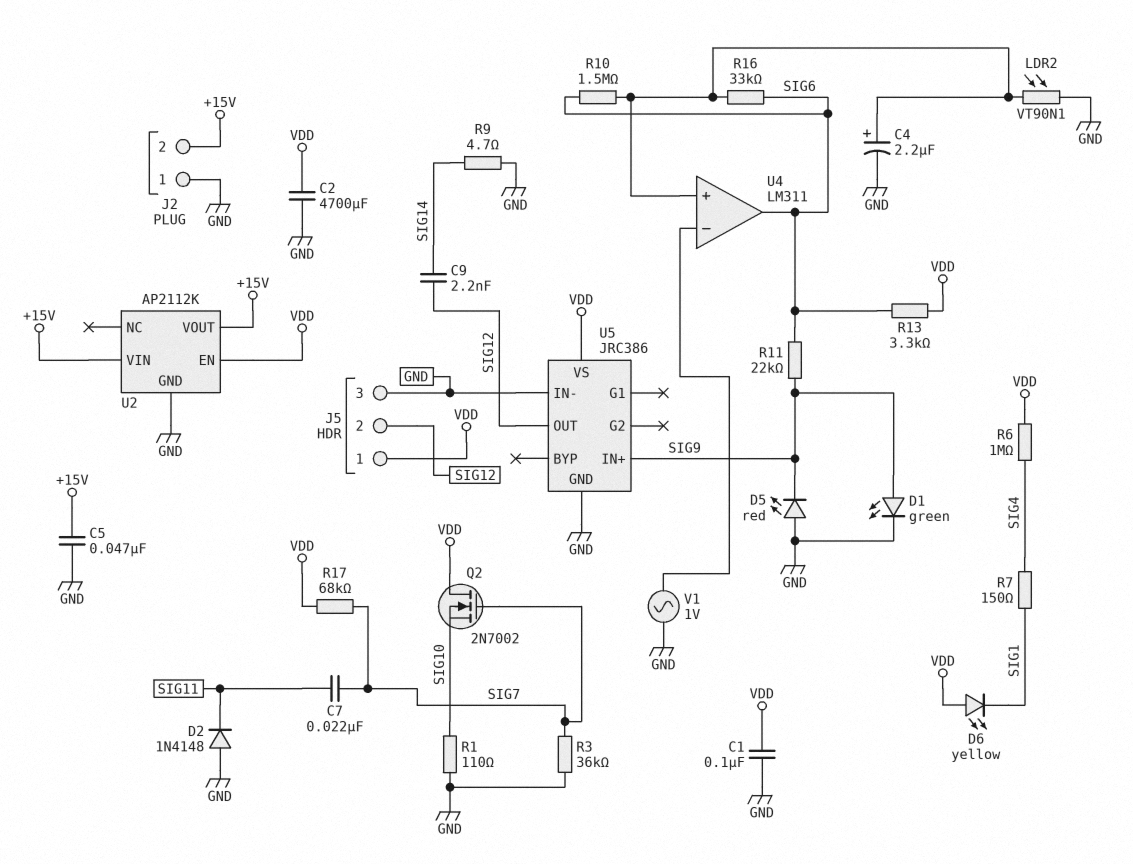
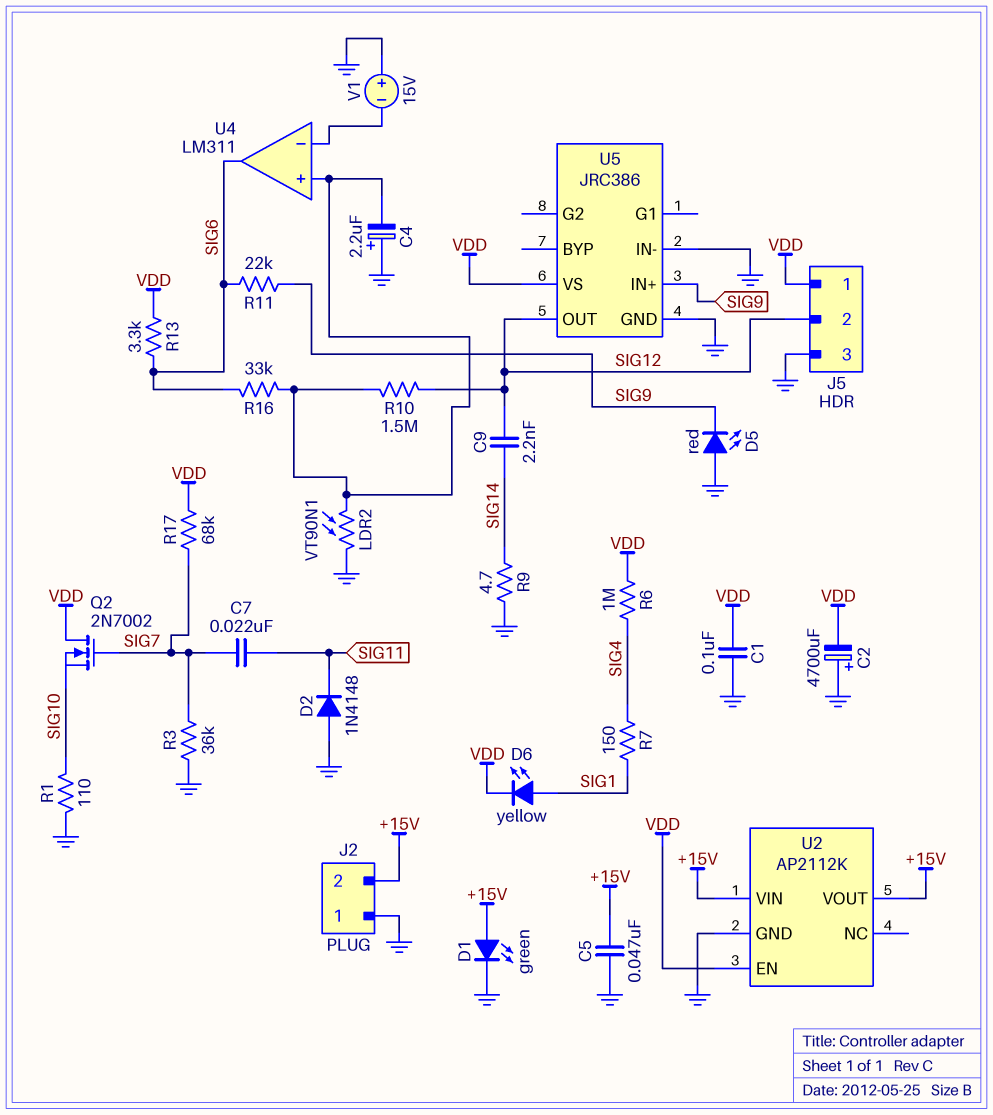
C2: 4700uF (GND, VDD) -> 4700uF (plus GND, minus VDD)
C4: 2.2uF (plus U4/in+, minus GND) -> 2.2uF (plus GND, minus U4/in+)
D1: LED green (A SIG9, K GND) -> LED green (A +15V, K GND)
D6: LED yellow (A VDD, K SIG1) -> LED yellow (A SIG1, K VDD)
R10: 1.5M (SIG6, U4/in+) -> 1.5M (SIG12, U4/in+)
V1: AC 1V (GND, U4/in-) -> 15V (plus GND, minus U4/in-)

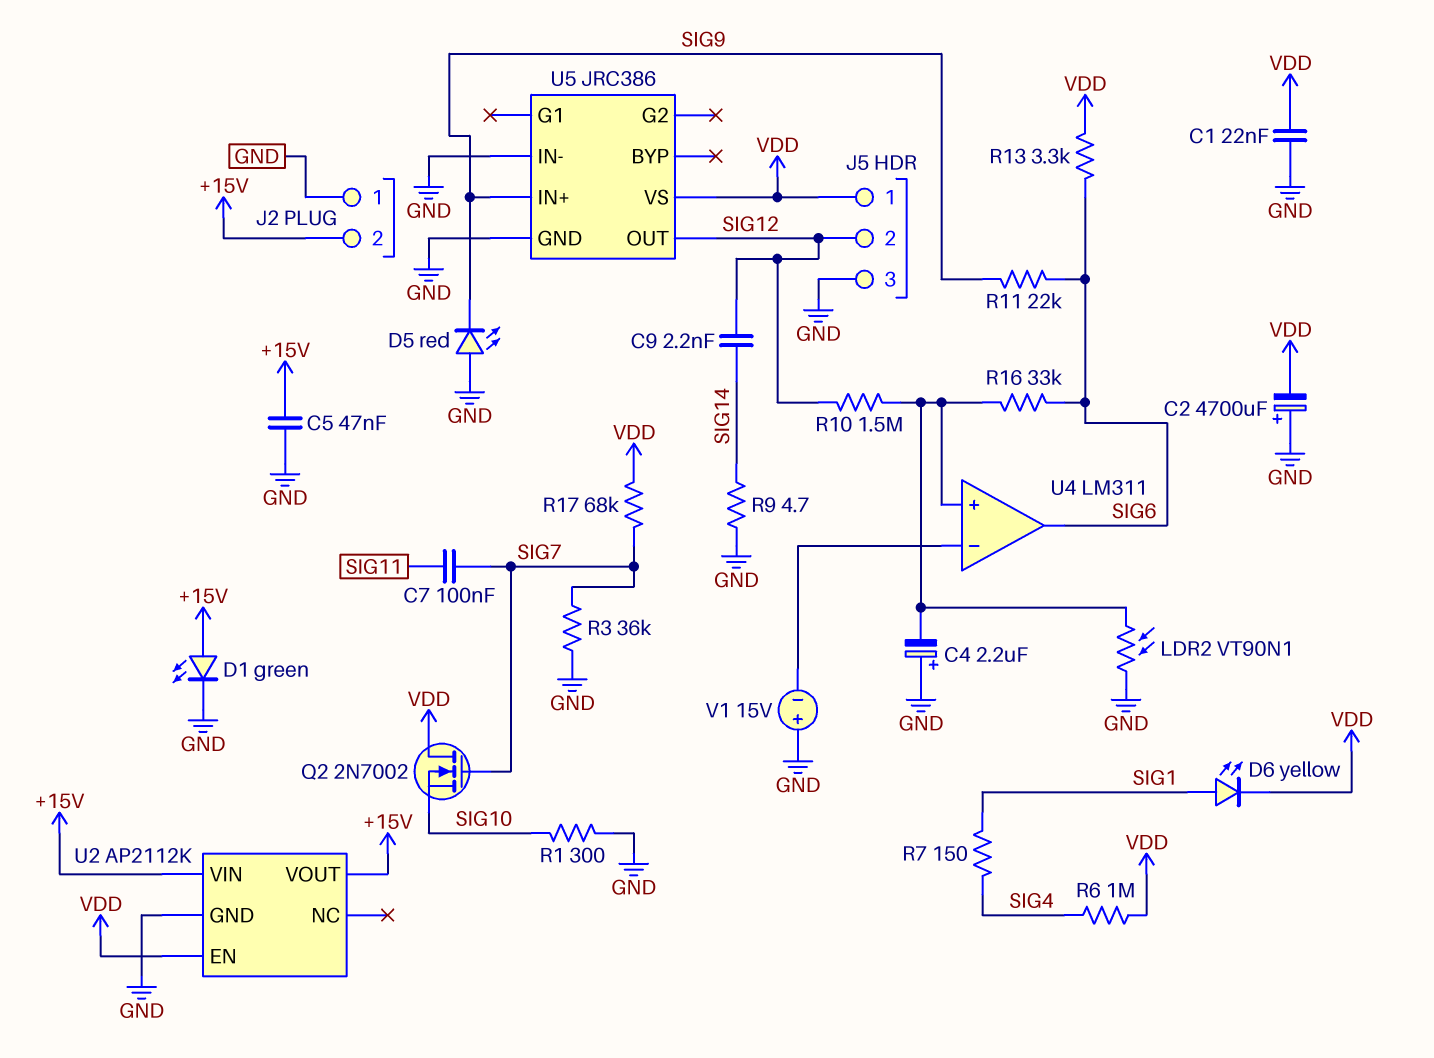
C1: 100nF (GND, VDD) -> 22nF (GND, VDD)
C7: 22nF (SIG7, SIG11) -> 100nF (SIG7, SIG11)
D2: diode 1N4148 (A GND, K SIG11) -> none
R1: 110 (GND, SIG10) -> 300 (GND, SIG10)

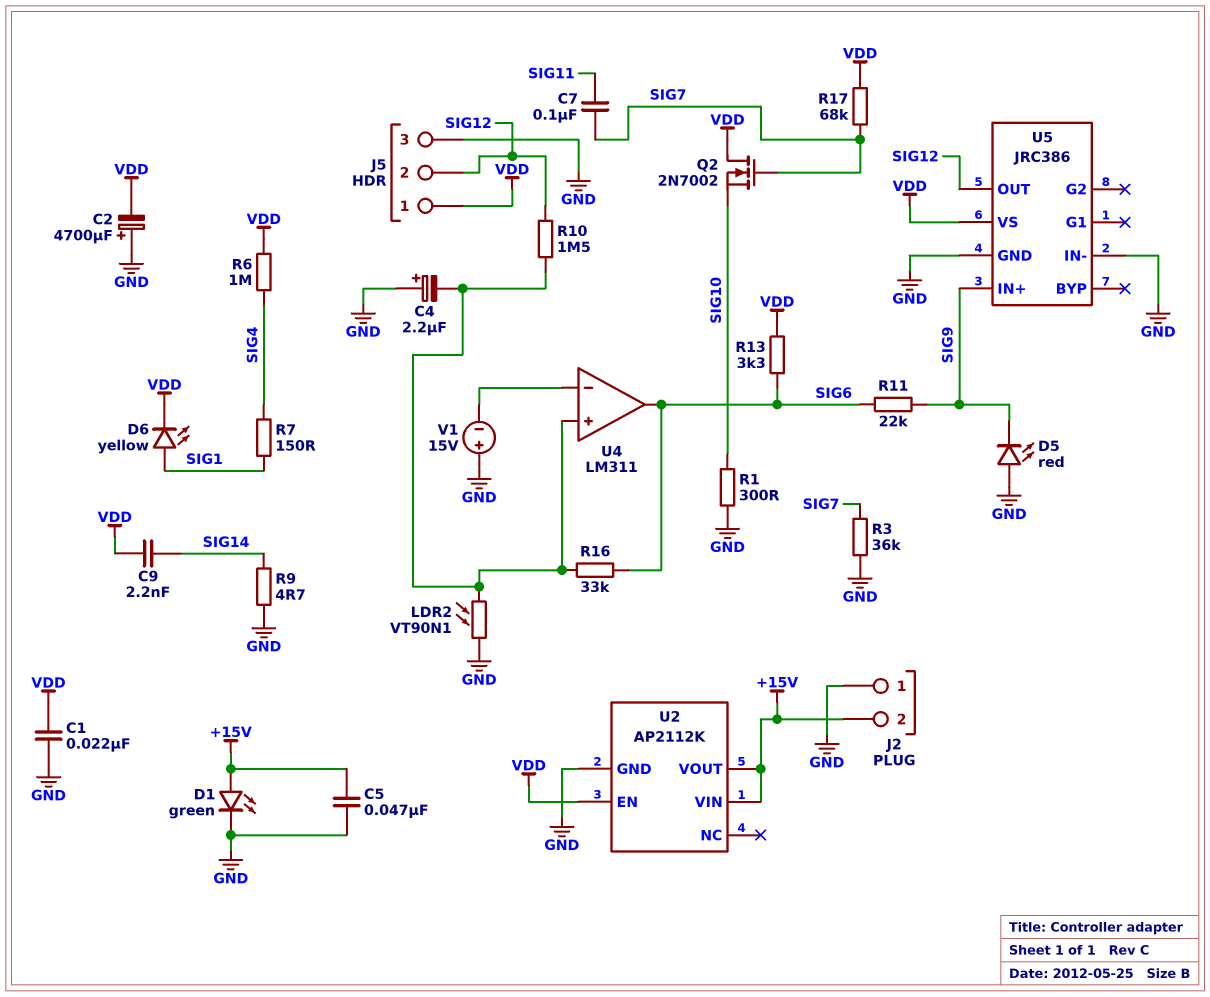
C9: 2.2nF (SIG12, SIG14) -> 2.2nF (SIG14, VDD)

